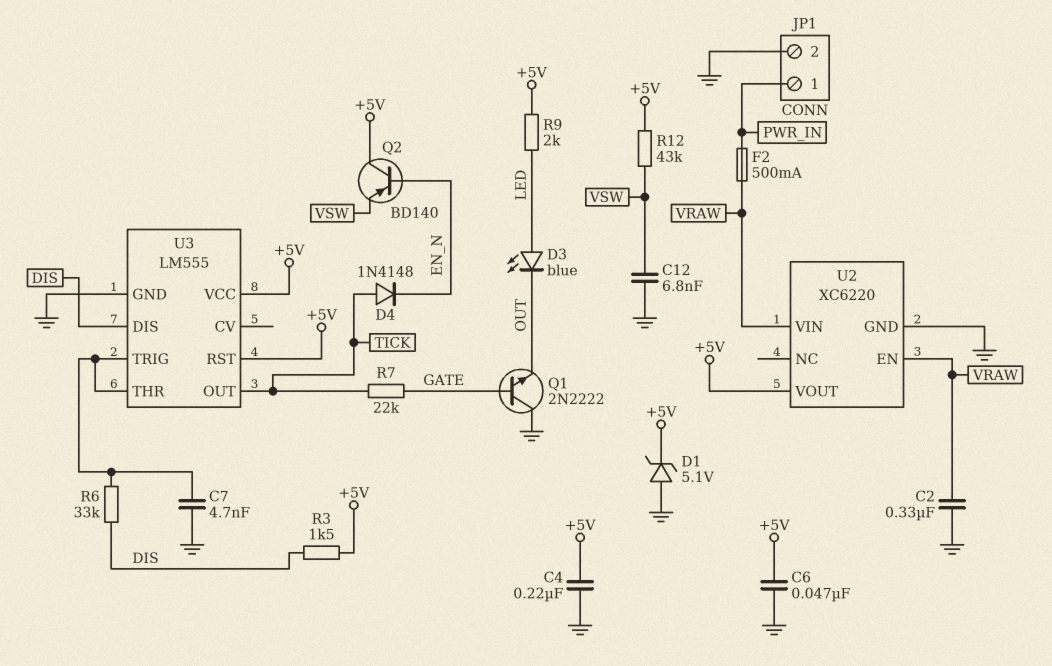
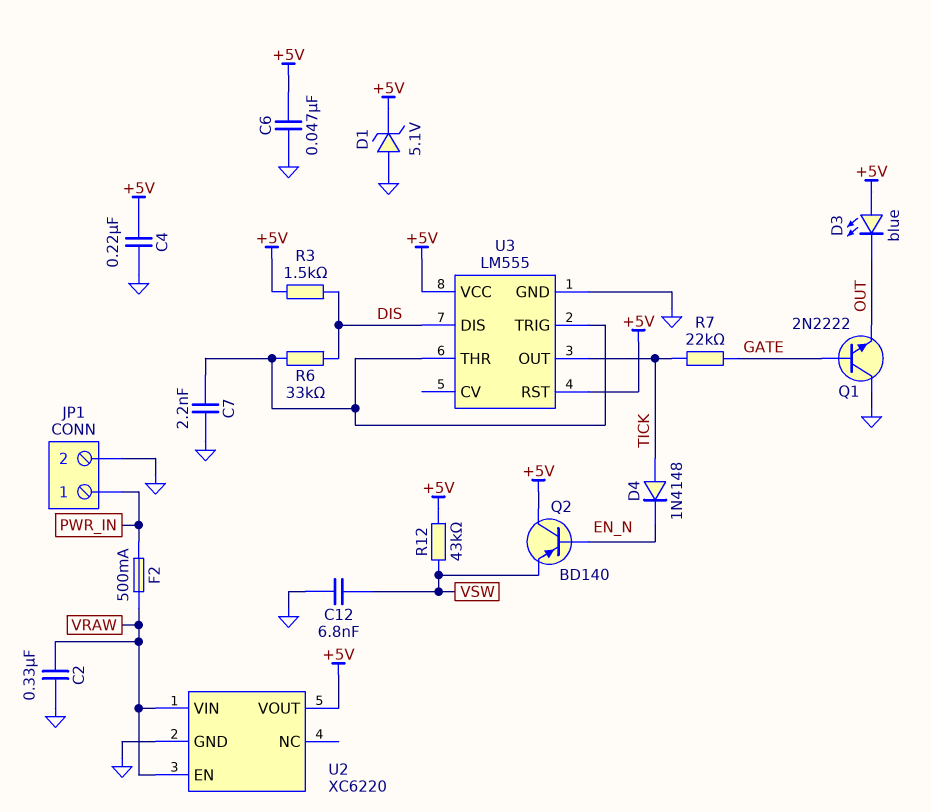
C7: 4.7nF (GND, U3/THR) -> 2.2nF (GND, U3/THR)
D3: LED blue (A LED, K OUT) -> LED blue (A +5V, K OUT)
R9: 2k (+5V, LED) -> none

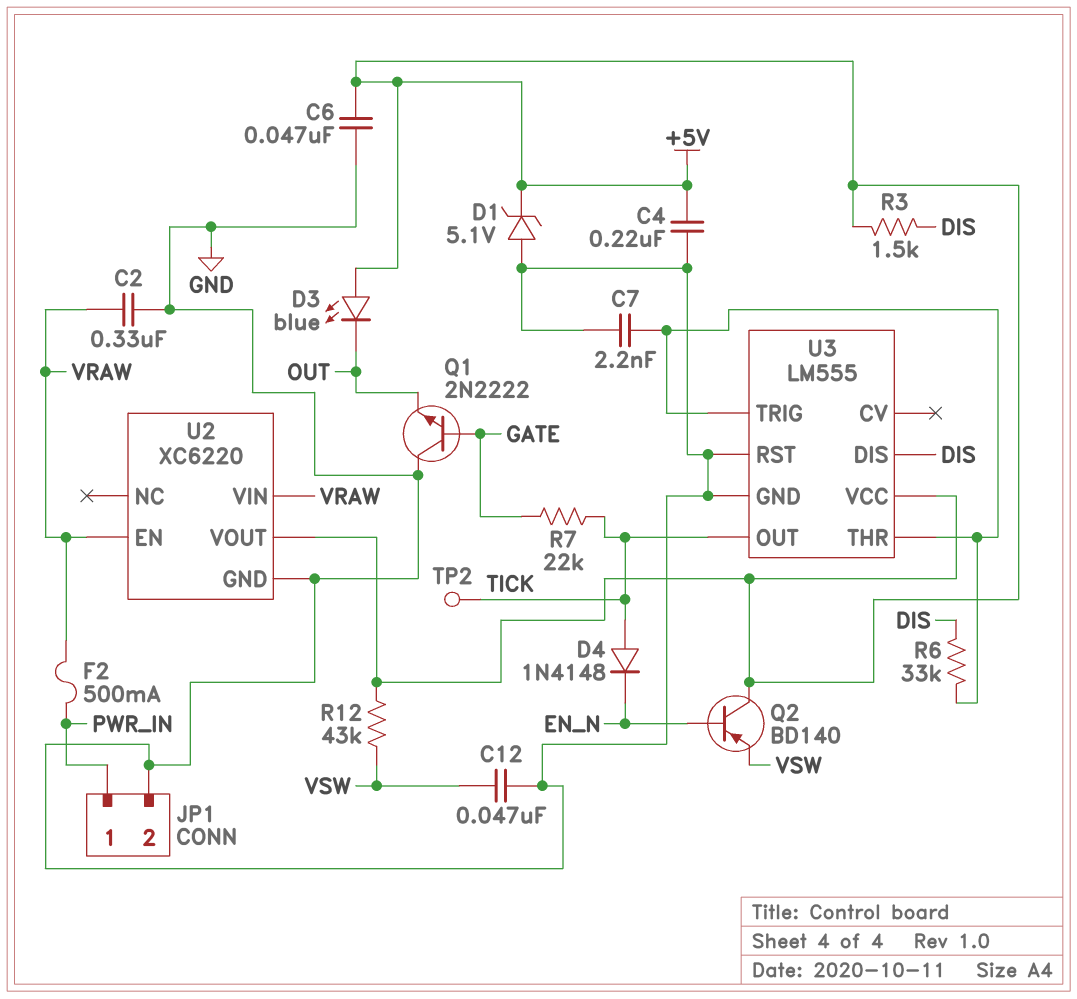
C12: 6.8nF (GND, VSW) -> 47nF (GND, VSW)
TP2: none -> test point (TICK)
U3 pin RST: +5V -> GND

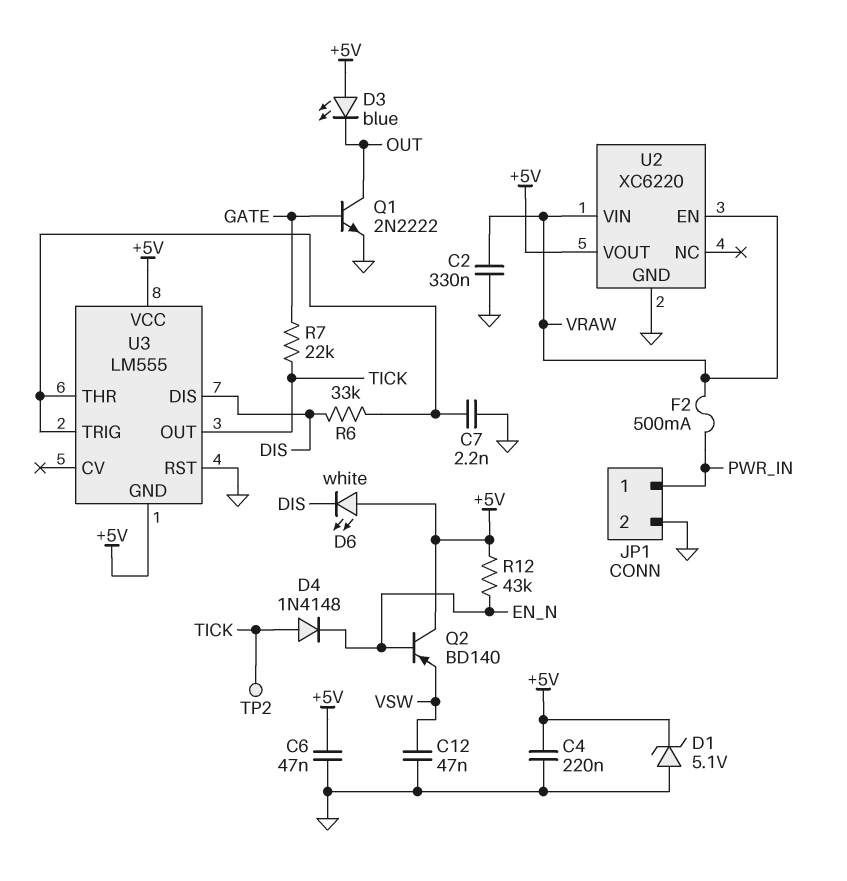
D6: none -> LED white (A +5V, K DIS)
Q1: NPN 2N2222 (B GATE, C GND, E OUT) -> NPN 2N2222 (B GATE, C OUT, E GND)
R3: 1.5k (+5V, DIS) -> none
R12: 43k (+5V, VSW) -> 43k (+5V, EN_N)
U3 pin GND: GND -> +5V

